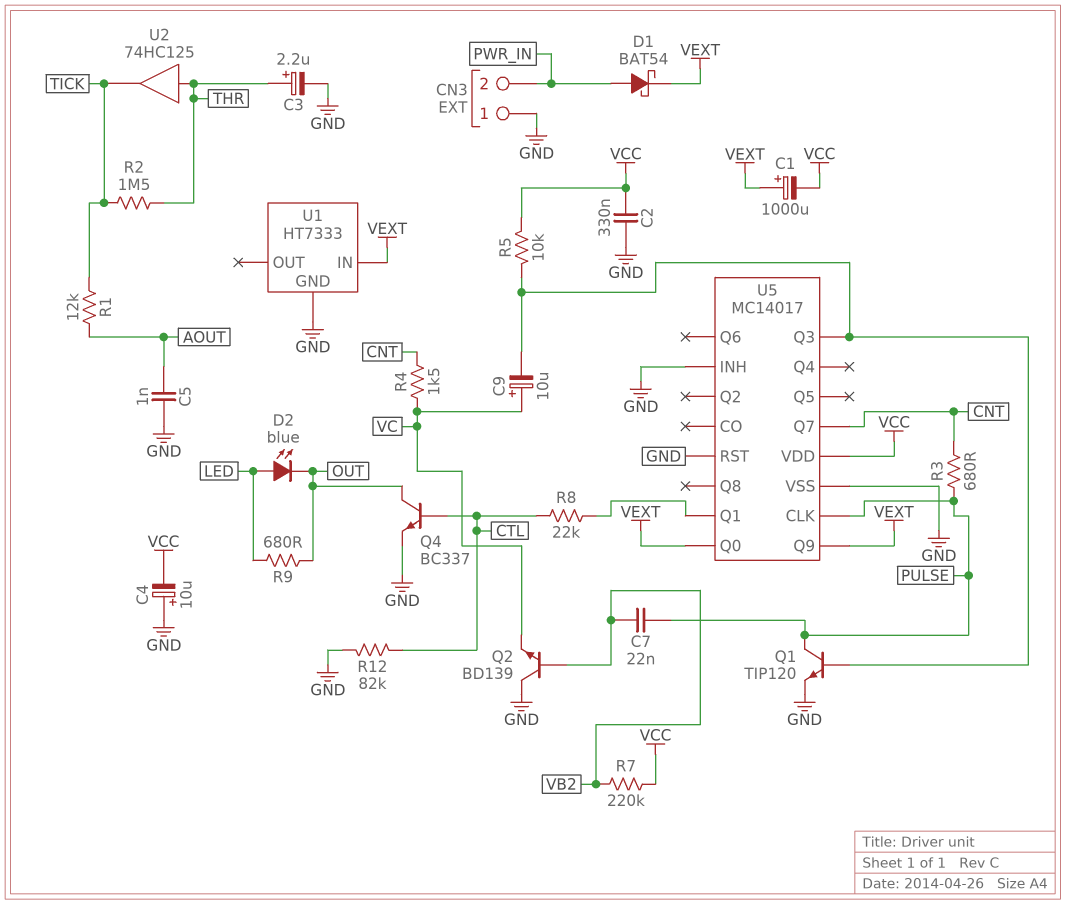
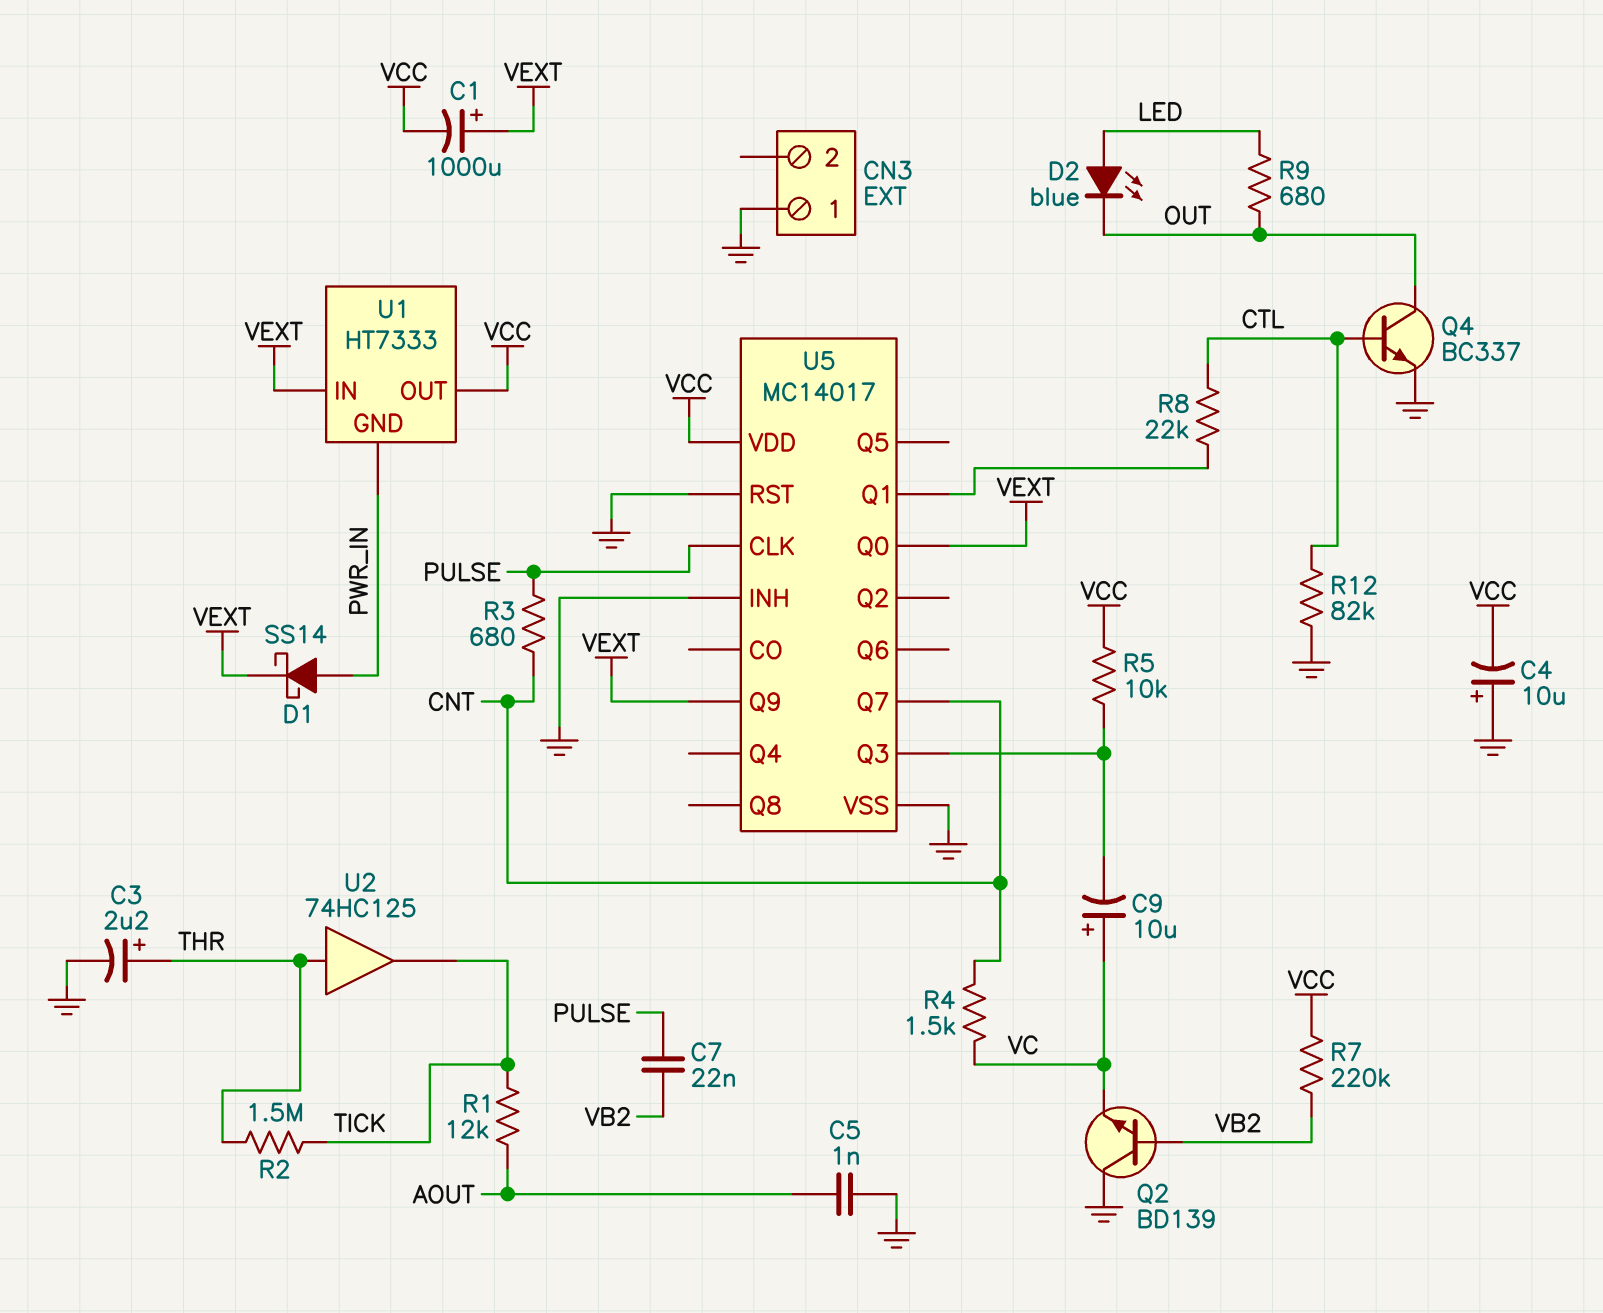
C2: 330nF (GND, VCC) -> none
CN3 pin 2: PWR_IN -> none
D1: schottky BAT54 (A PWR_IN, K VEXT) -> schottky SS14 (A PWR_IN, K VEXT)
Q1: NPN TIP120 (B U5/Q3, C PULSE, E GND) -> none
U1 pin GND: GND -> PWR_IN
U1 pin OUT: none -> VCC

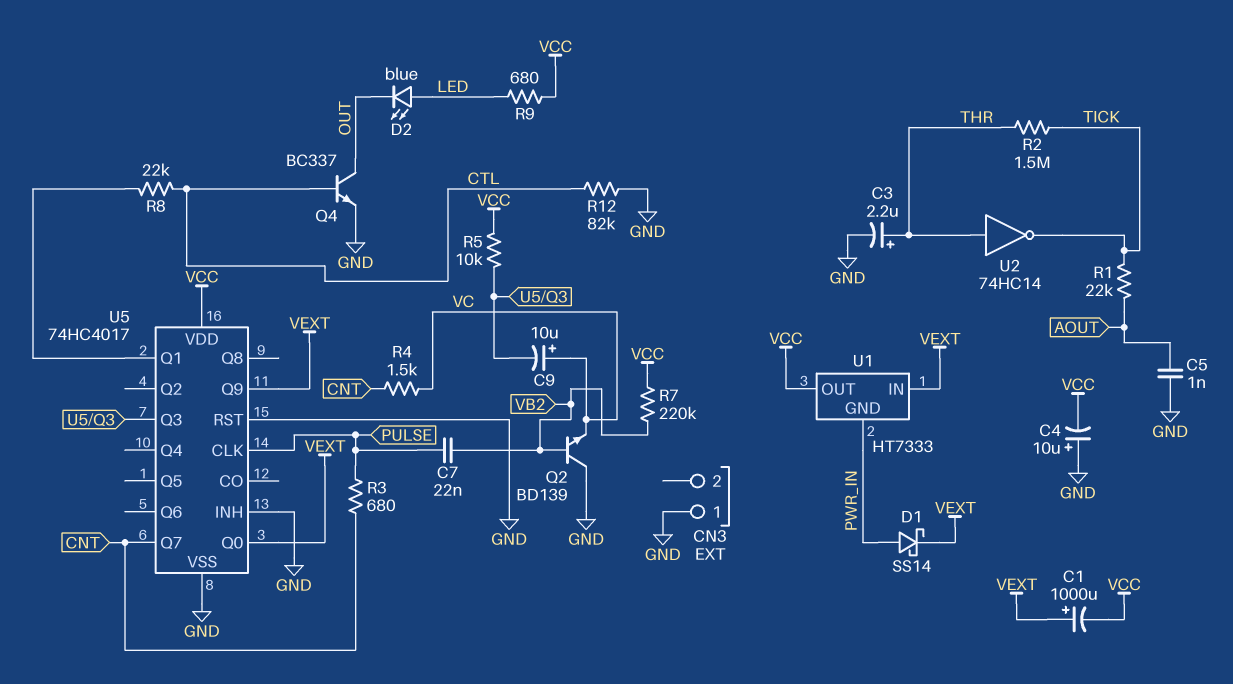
R1: 12k (AOUT, TICK) -> 22k (AOUT, TICK)
R9: 680 (LED, OUT) -> 680 (LED, VCC)
U2: buffer 74HC125 (in THR, out TICK) -> NOT 74HC14 (in THR, out TICK)
U5: MC14017 -> 74HC4017

